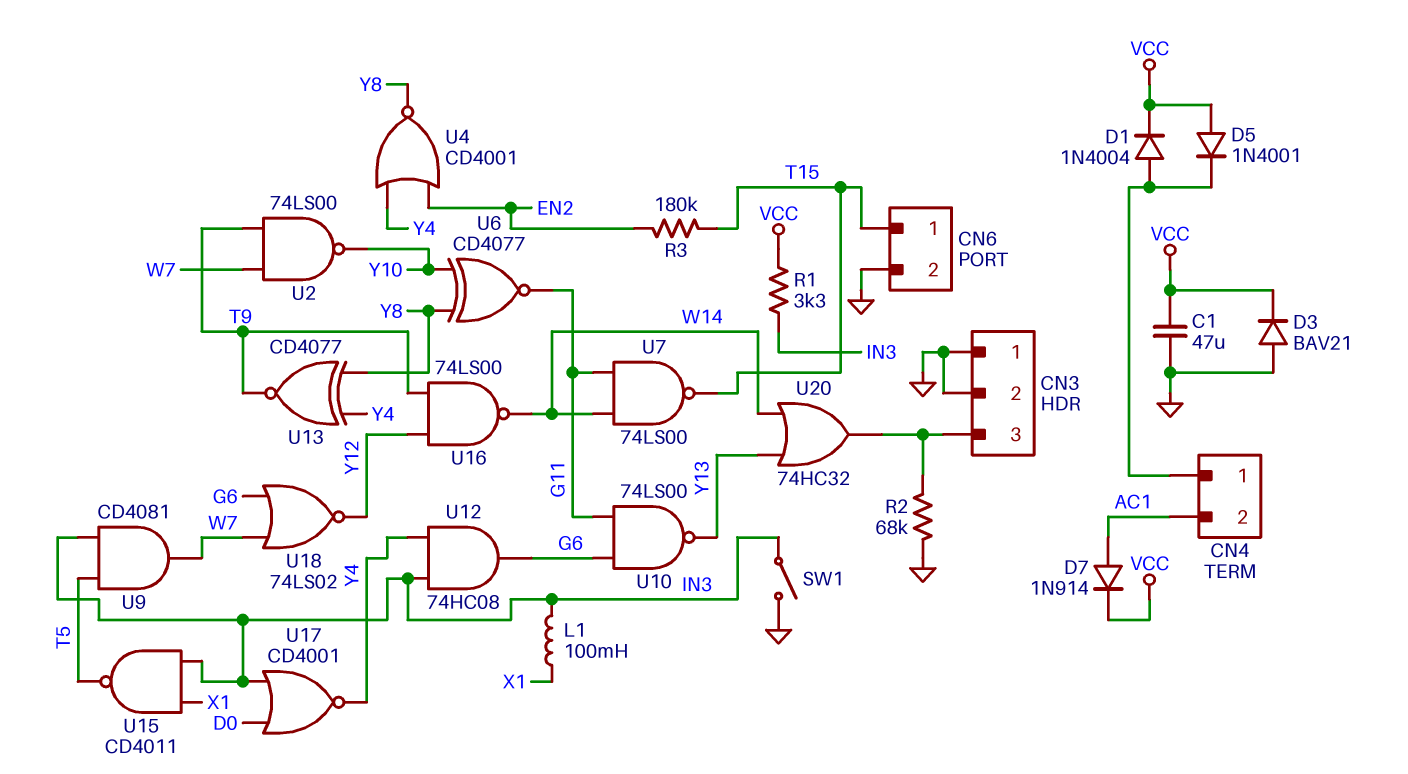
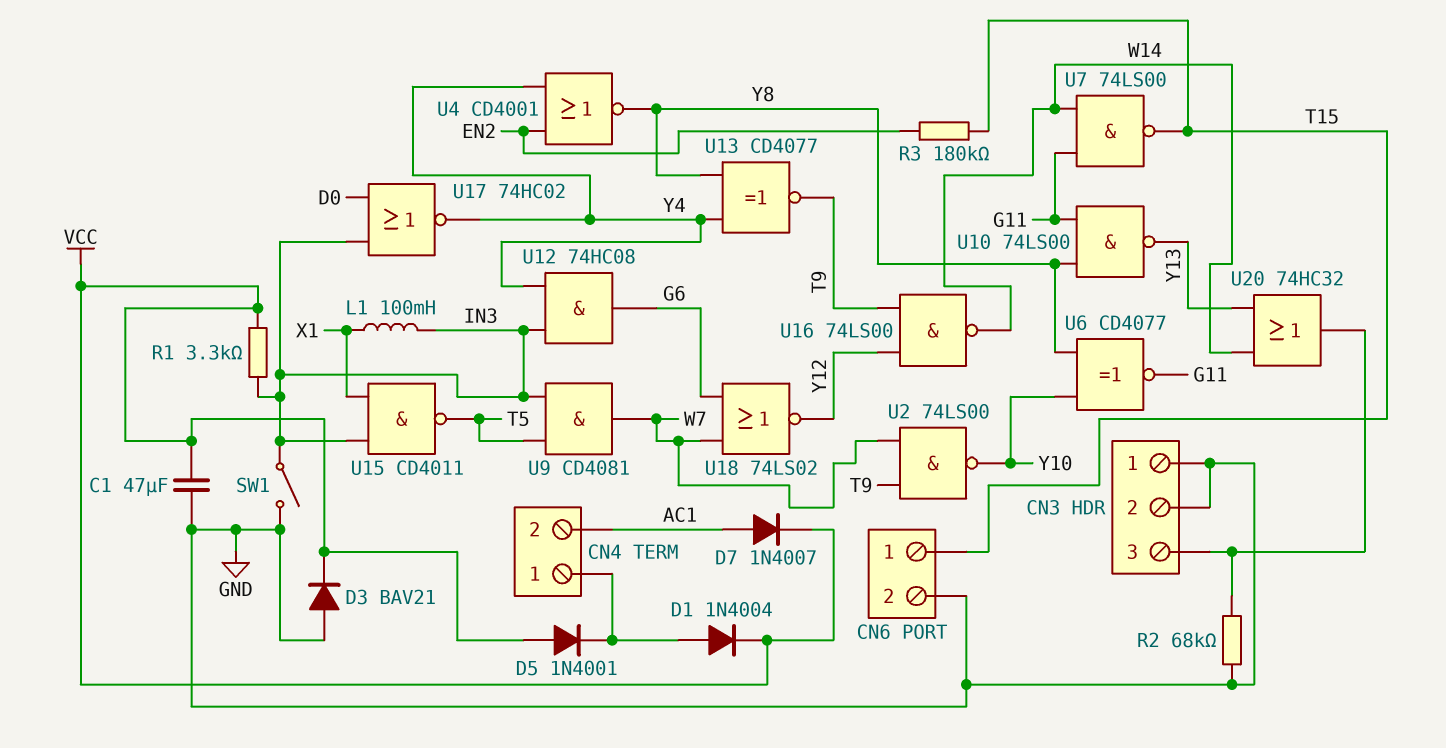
D7: diode 1N914 (A AC1, K VCC) -> diode 1N4007 (A AC1, K VCC)
U10: NAND 74LS00 (in G6, in G11, out Y13) -> NAND 74LS00 (in G11, in Y8, out Y13)
U17: NOR CD4001 (in D0, in IN3, out Y4) -> NOR 74HC02 (in D0, in IN3, out Y4)

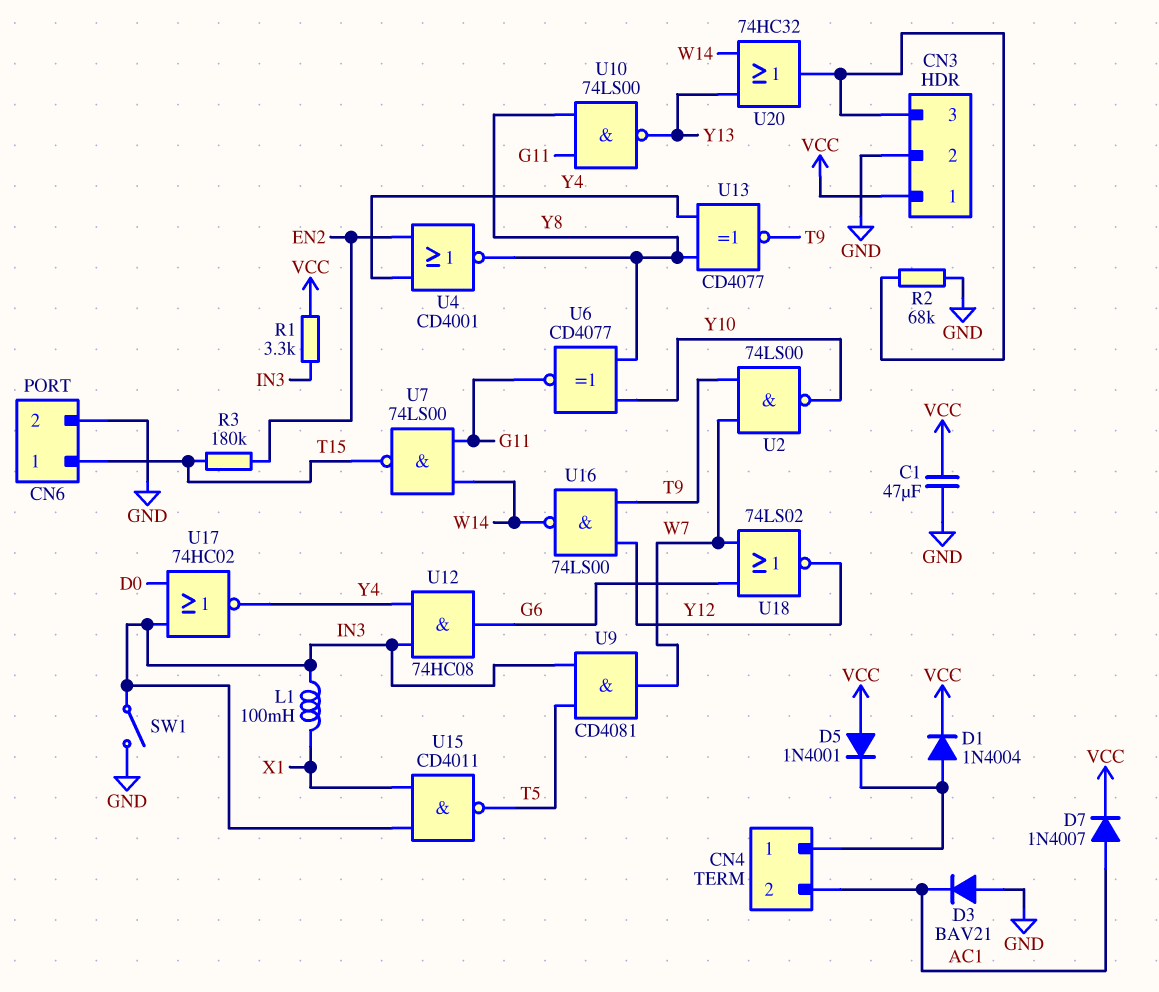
CN3 pin 1: GND -> VCC
D3: diode BAV21 (A GND, K VCC) -> diode BAV21 (A GND, K AC1)

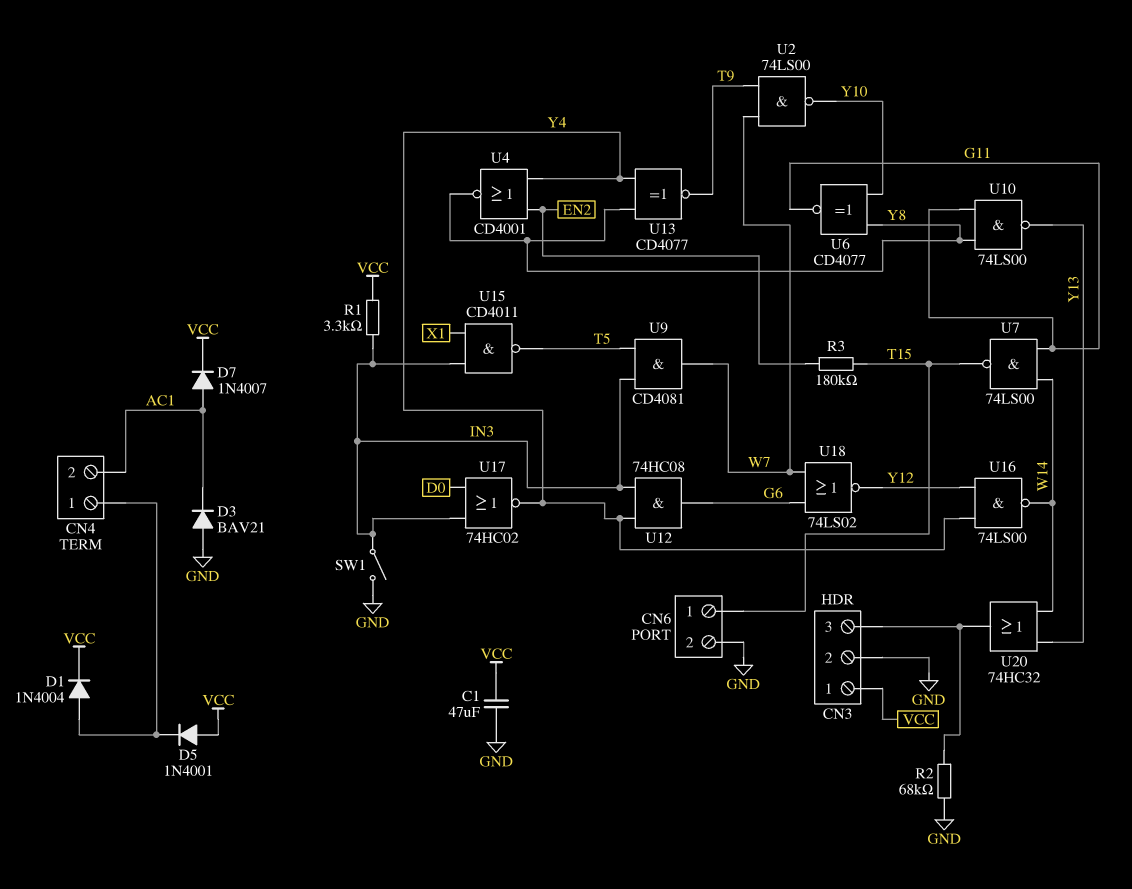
L1: 100mH (IN3, X1) -> none
U16: NAND 74LS00 (in T9, in Y12, out W14) -> NAND 74LS00 (in Y4, in Y12, out W14)

